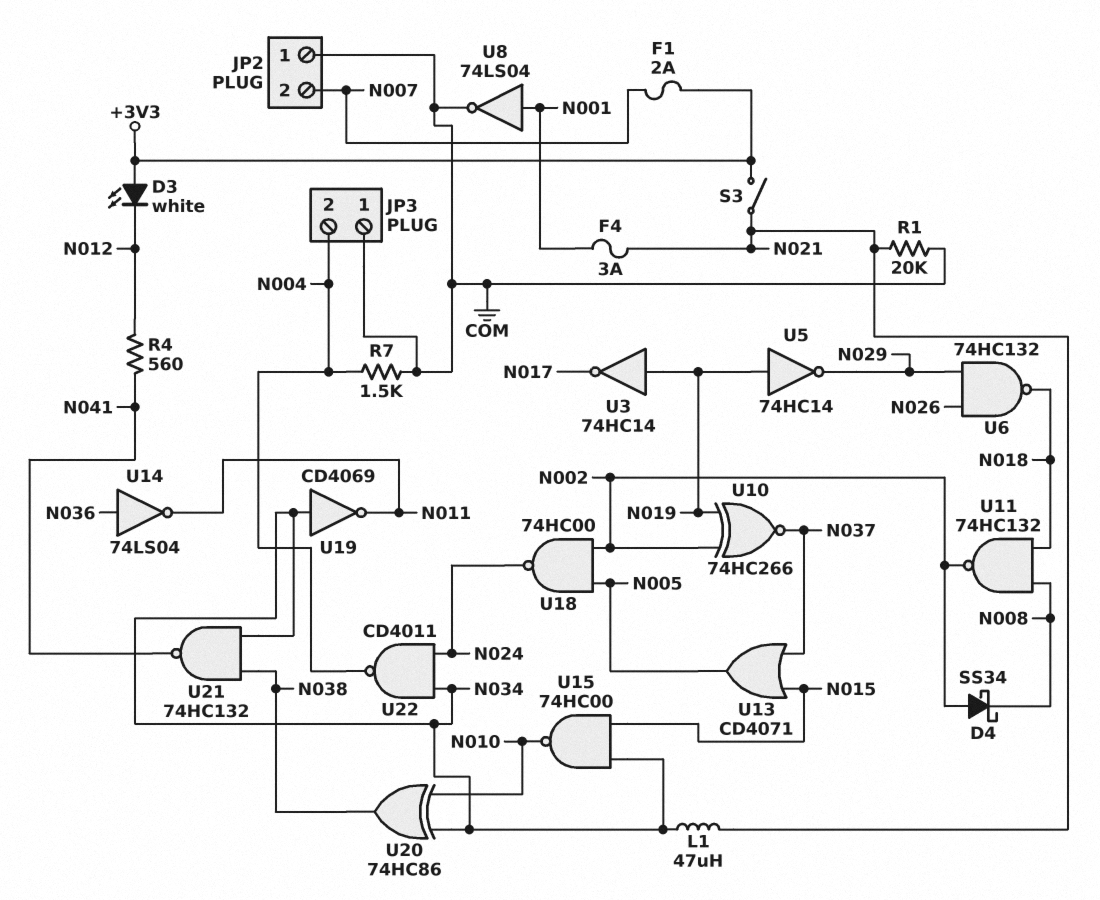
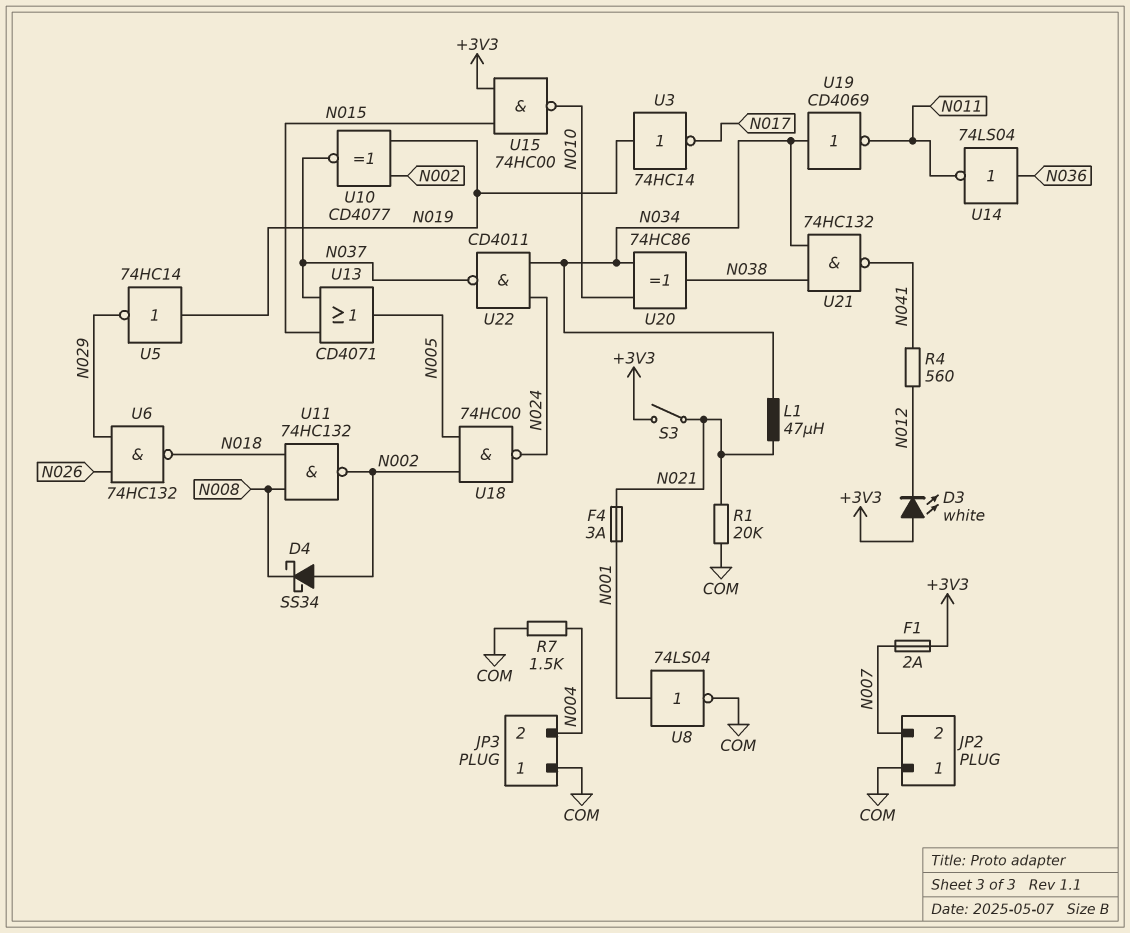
U10: XNOR 74HC266 (in N002, in N019, out N037) -> XNOR CD4077 (in N002, in N019, out N037)
U15: NAND 74HC00 (in N015, in N034, out N010) -> NAND 74HC00 (in +3V3, in N015, out N010)
U22: NAND CD4011 (in N024, in N034, out N004) -> NAND CD4011 (in N024, in N034, out N037)

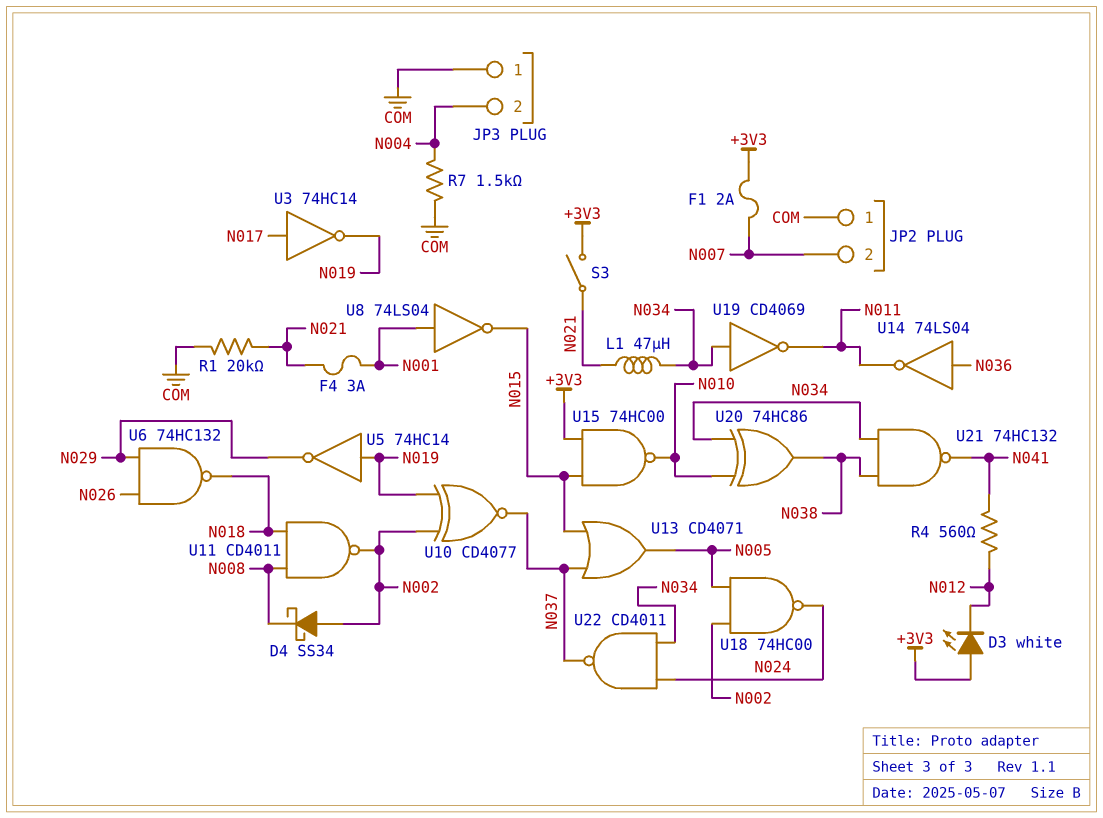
U3: NOT 74HC14 (in N019, out N017) -> NOT 74HC14 (in N017, out N019)
U8: NOT 74LS04 (in N001, out COM) -> NOT 74LS04 (in N001, out N015)
U11: NAND 74HC132 (in N008, in N018, out N002) -> NAND CD4011 (in N008, in N018, out N002)

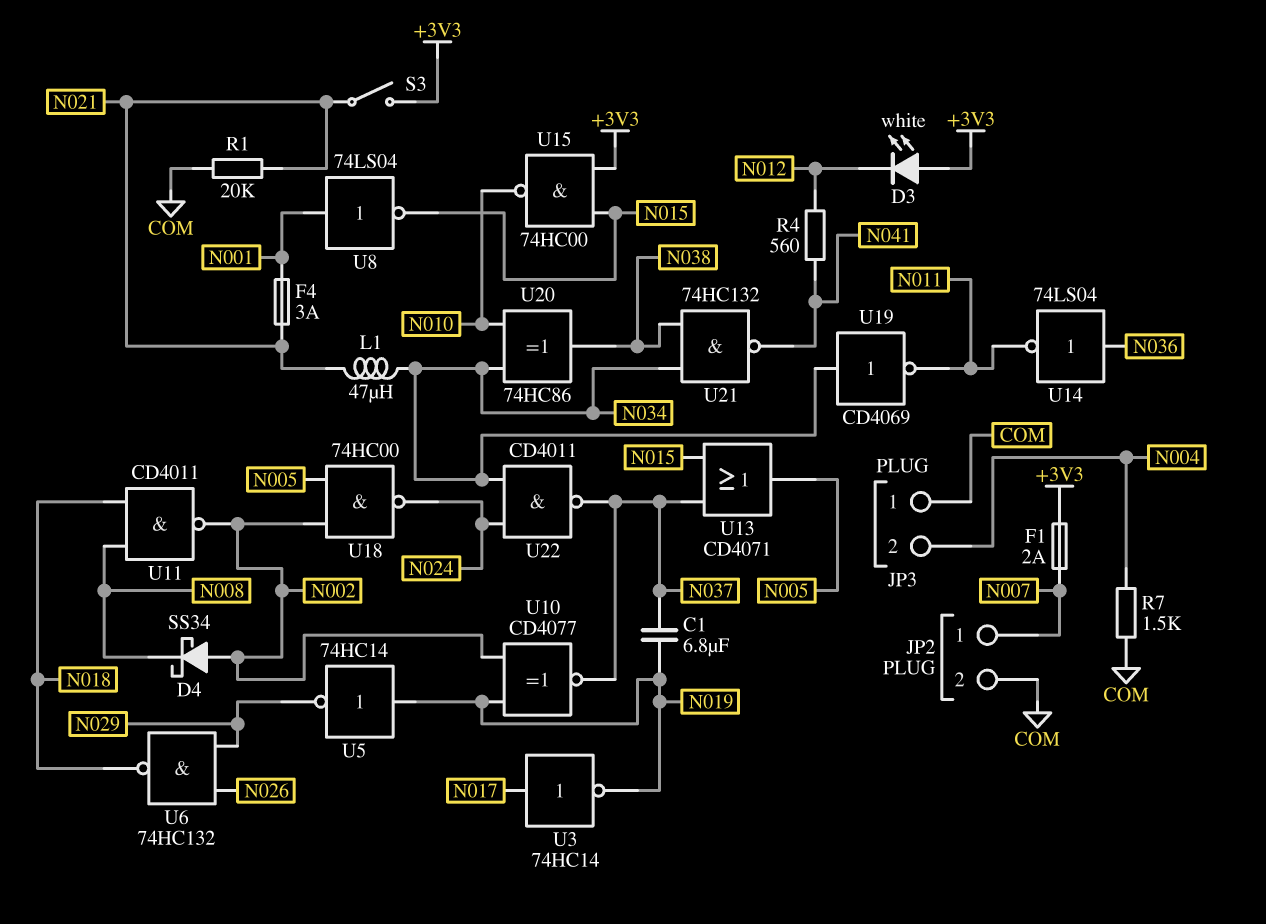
C1: none -> 6.8uF (N019, N037)
JP2 pin 1: COM -> N007
JP2 pin 2: N007 -> COM

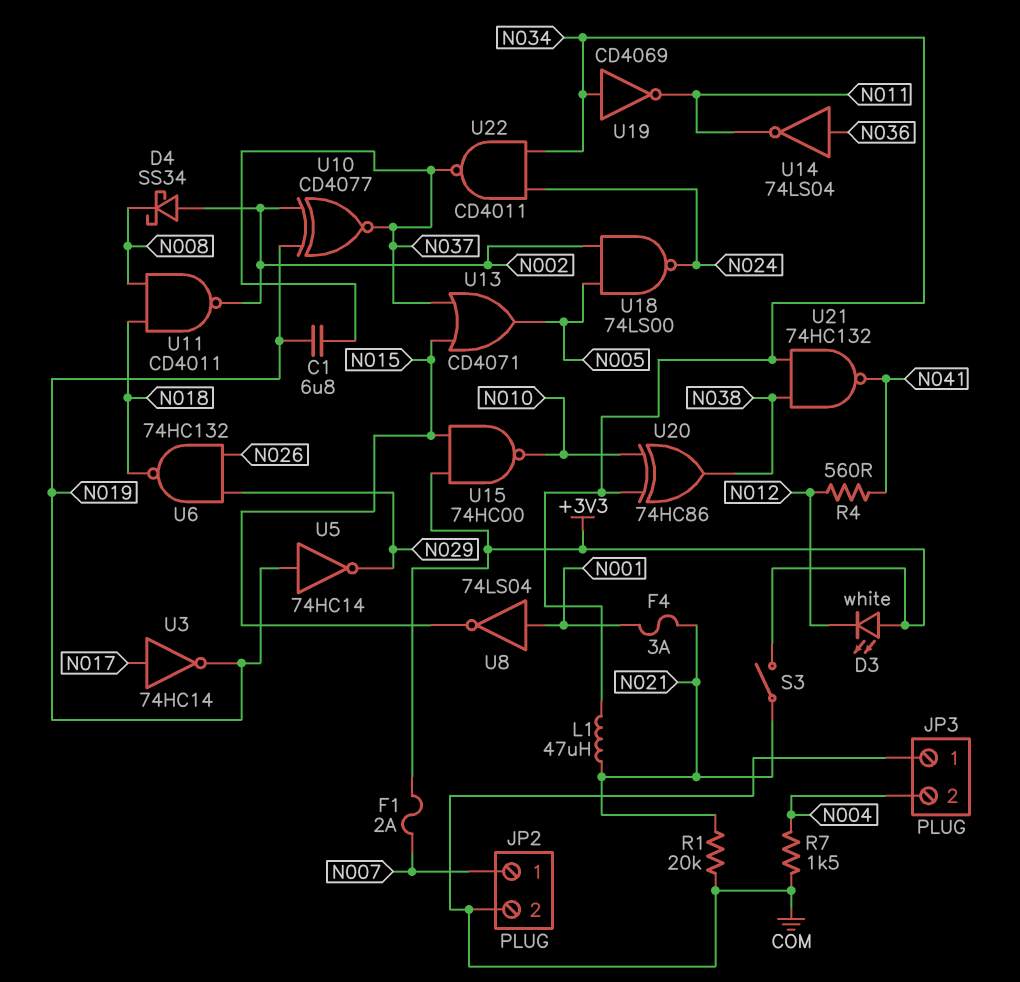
U18: NAND 74HC00 (in N002, in N005, out N024) -> NAND 74LS00 (in N002, in N005, out N024)

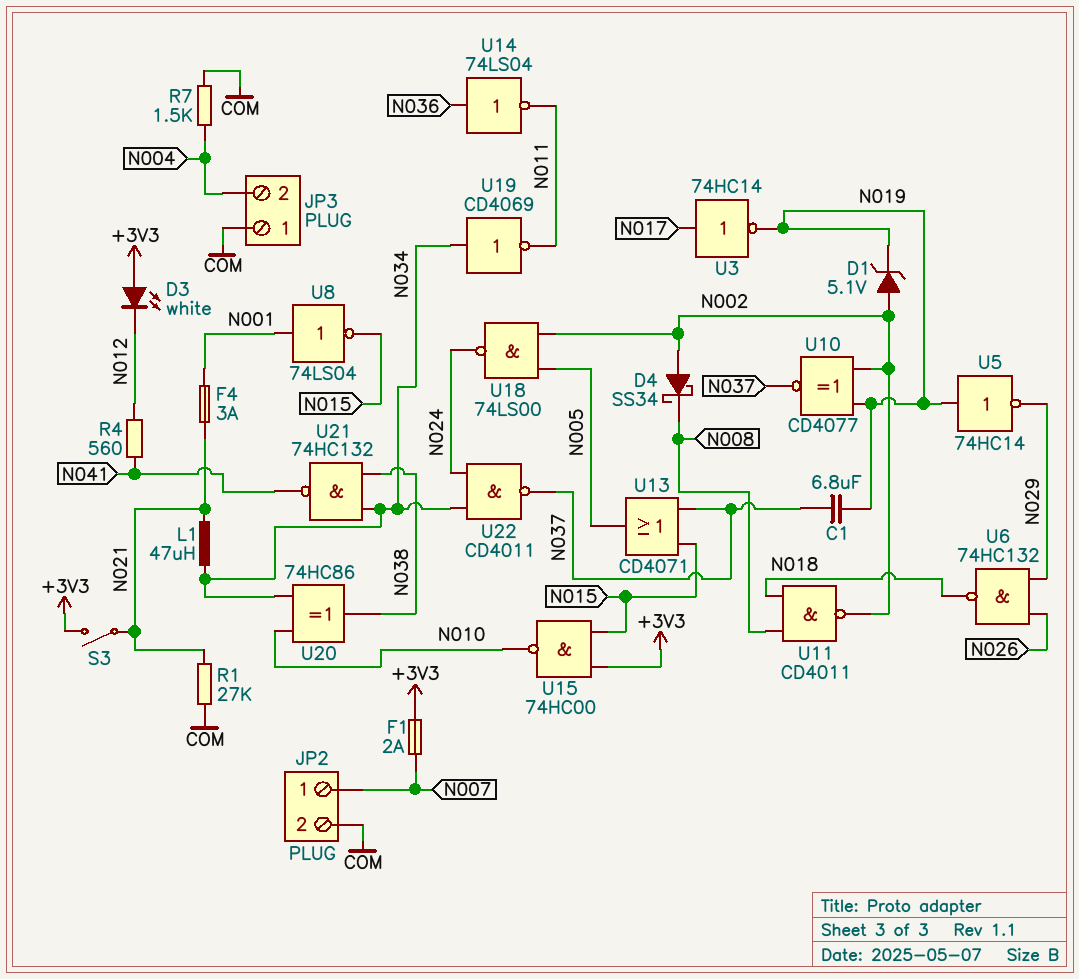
D1: none -> zener 5.1V (A N002, K N019)
R1: 20k (COM, N021) -> 27k (COM, N021)

